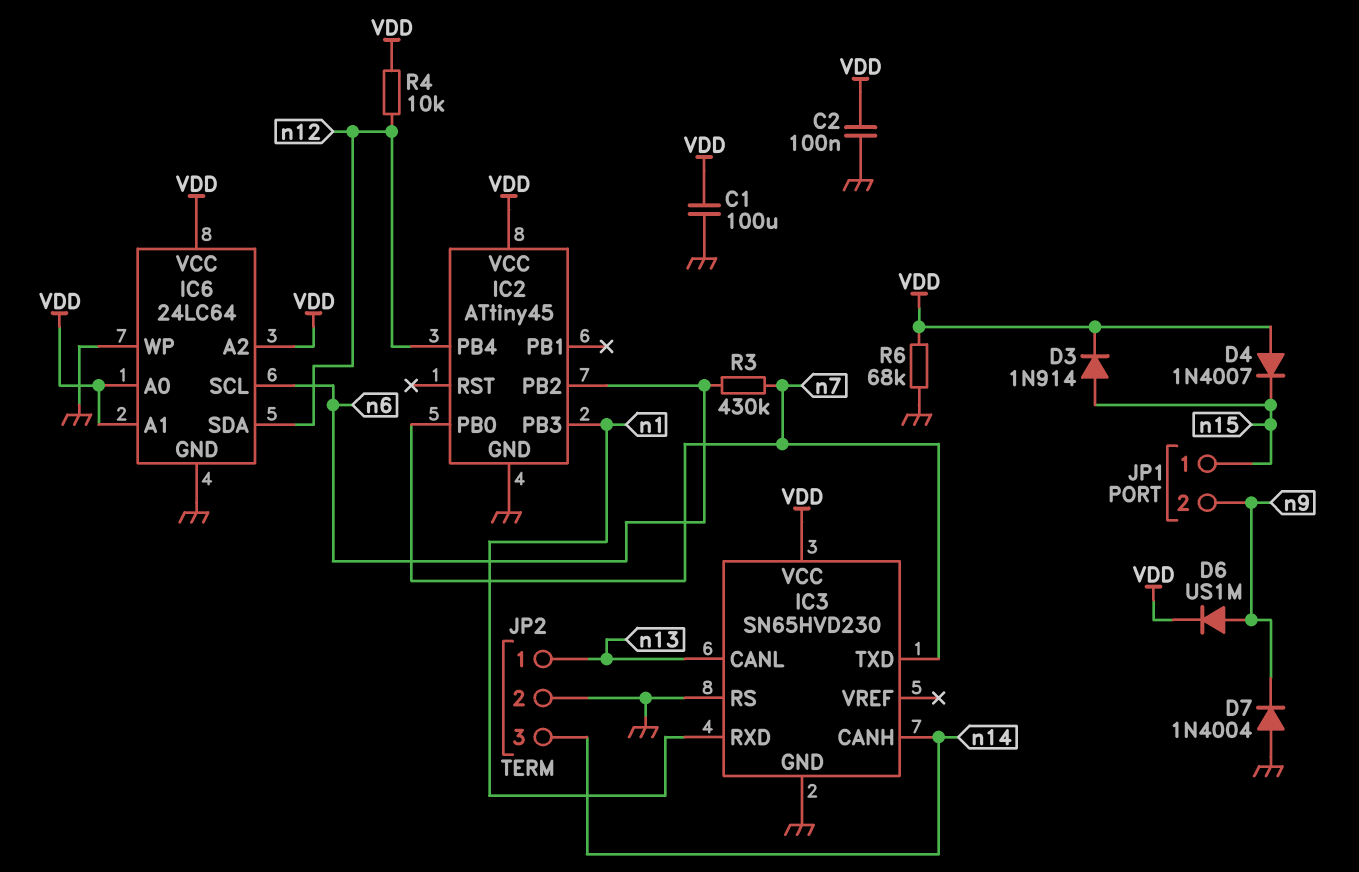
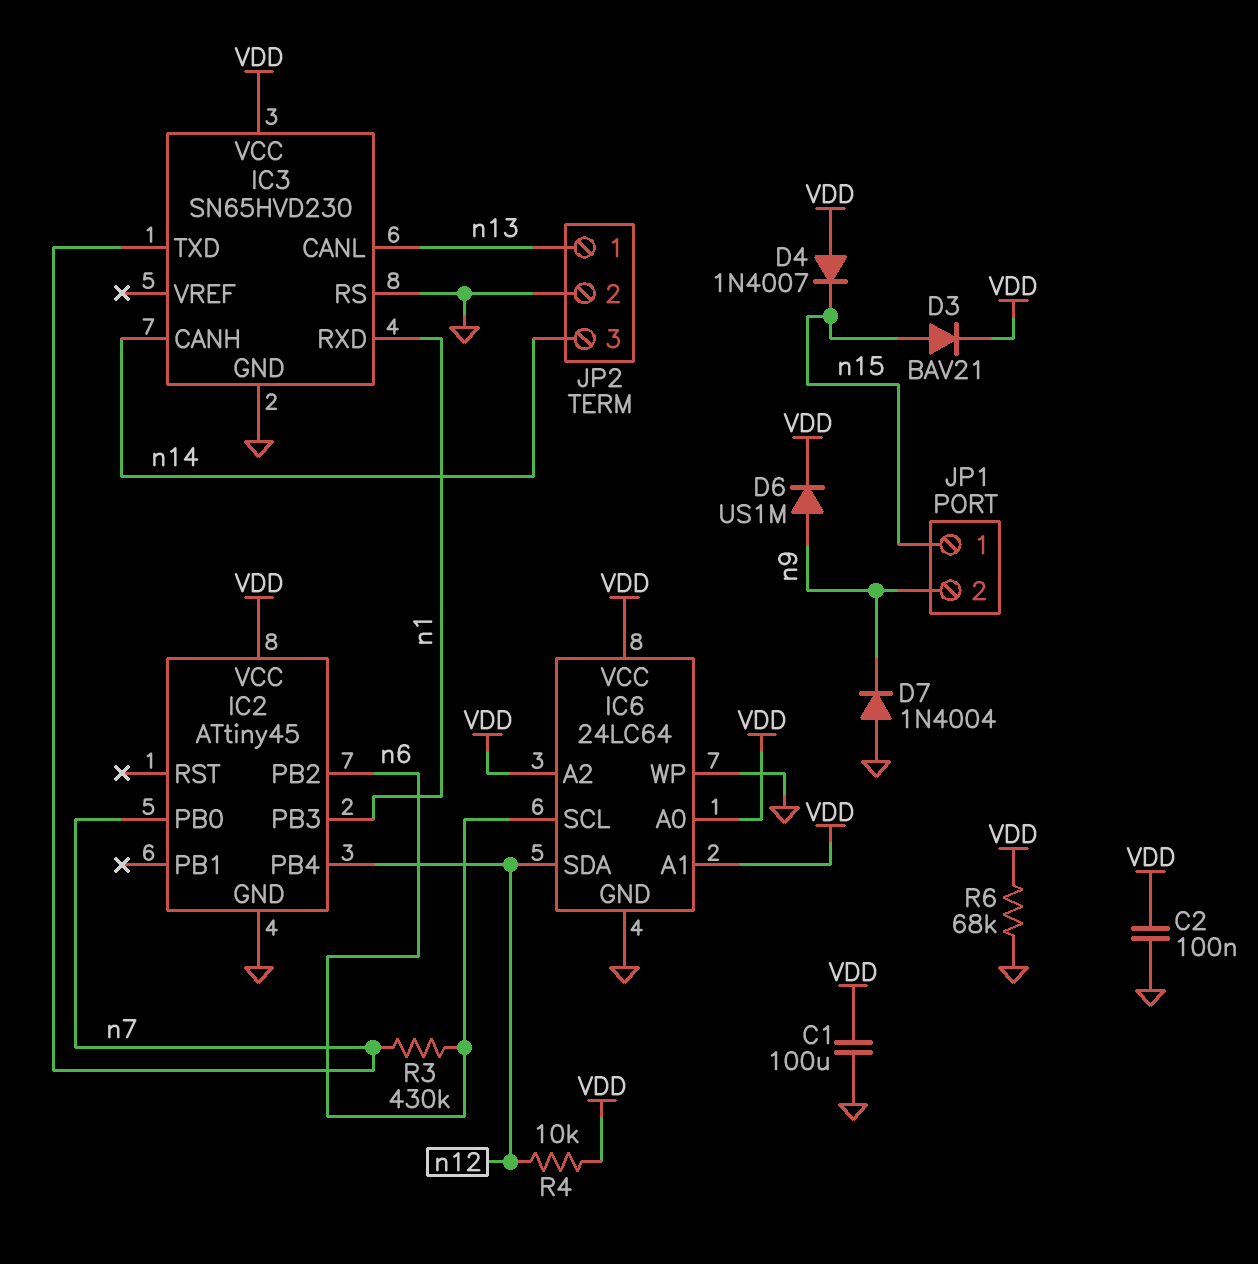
D3: diode 1N914 (A n15, K VDD) -> diode BAV21 (A n15, K VDD)

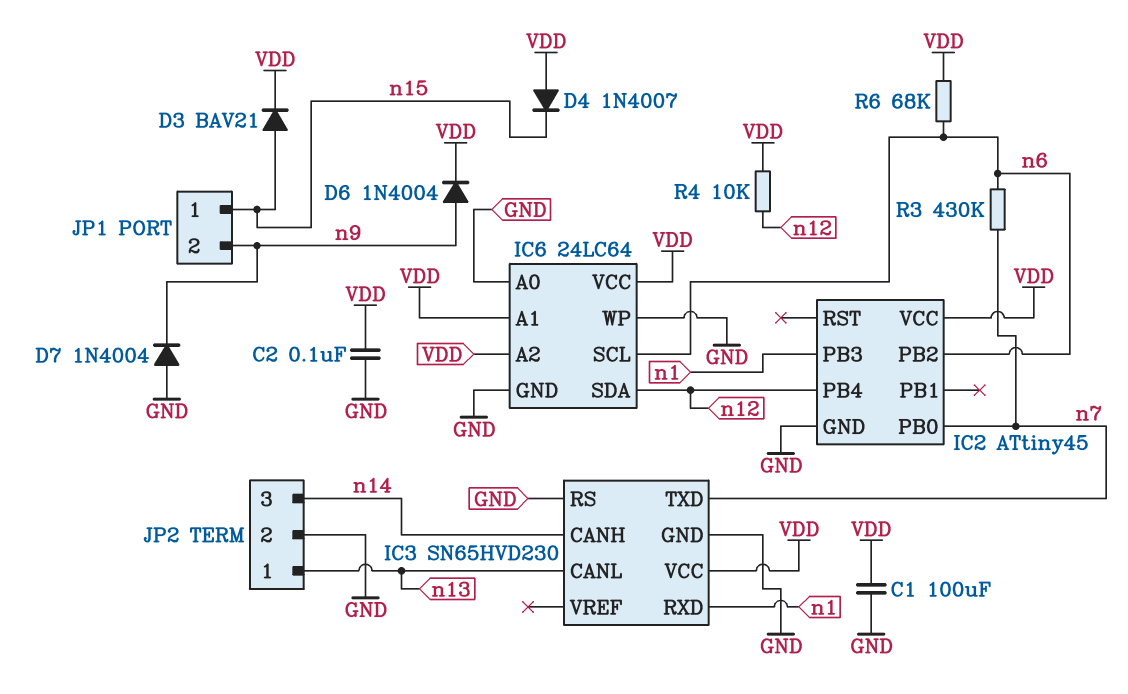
D6: diode US1M (A n9, K VDD) -> diode 1N4004 (A n9, K VDD)
IC6 pin A0: VDD -> GND
R6: 68k (GND, VDD) -> 68k (VDD, n6)

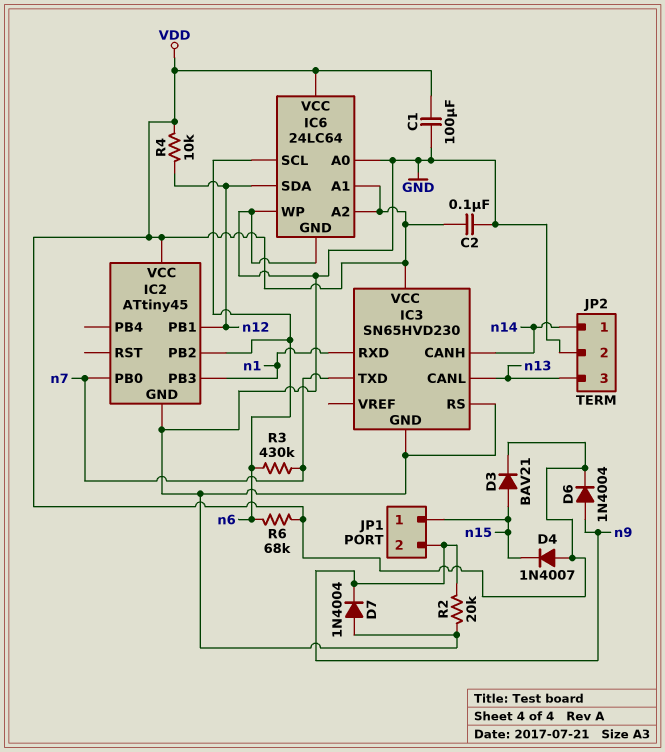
IC2 pin PB1: none -> n12
IC2 pin PB4: n12 -> none
JP2 pin 1: n13 -> n14
JP2 pin 3: n14 -> n13
R2: none -> 20k (GND, n9)

